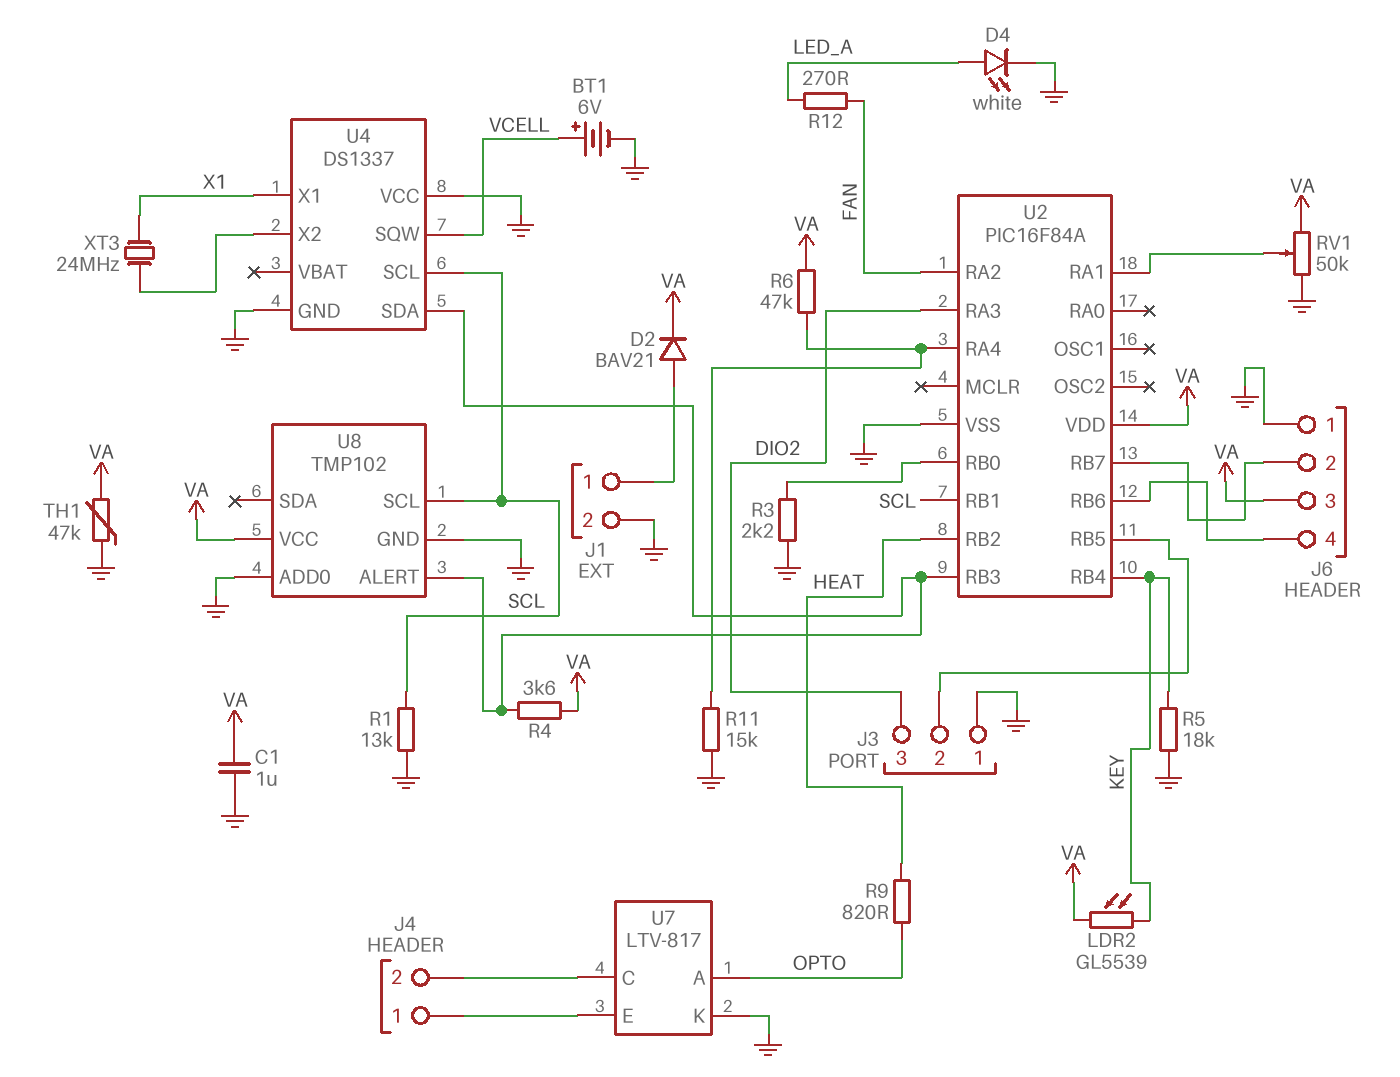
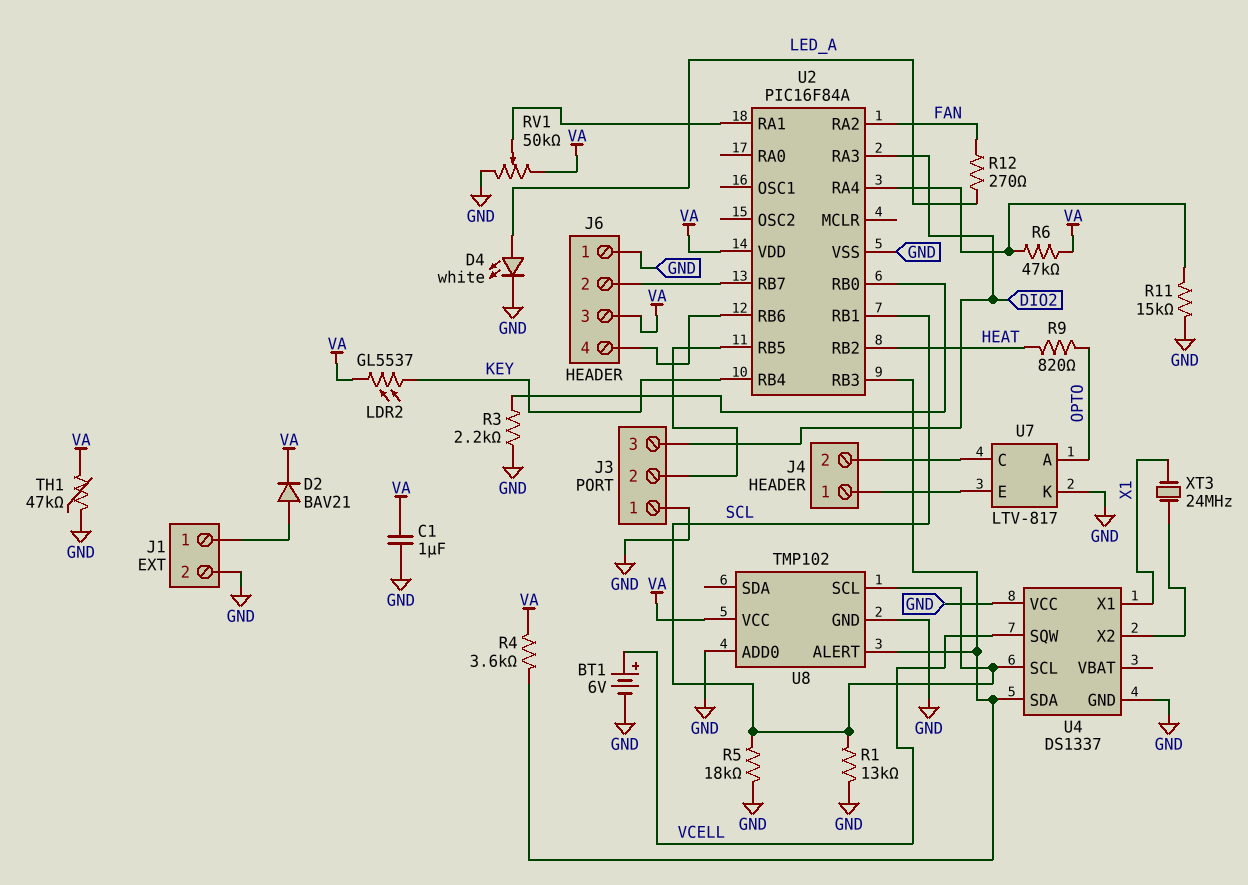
LDR2: GL5539 (KEY, VA) -> GL5537 (KEY, VA)
R5: 18k (GND, KEY) -> 18k (GND, SCL)

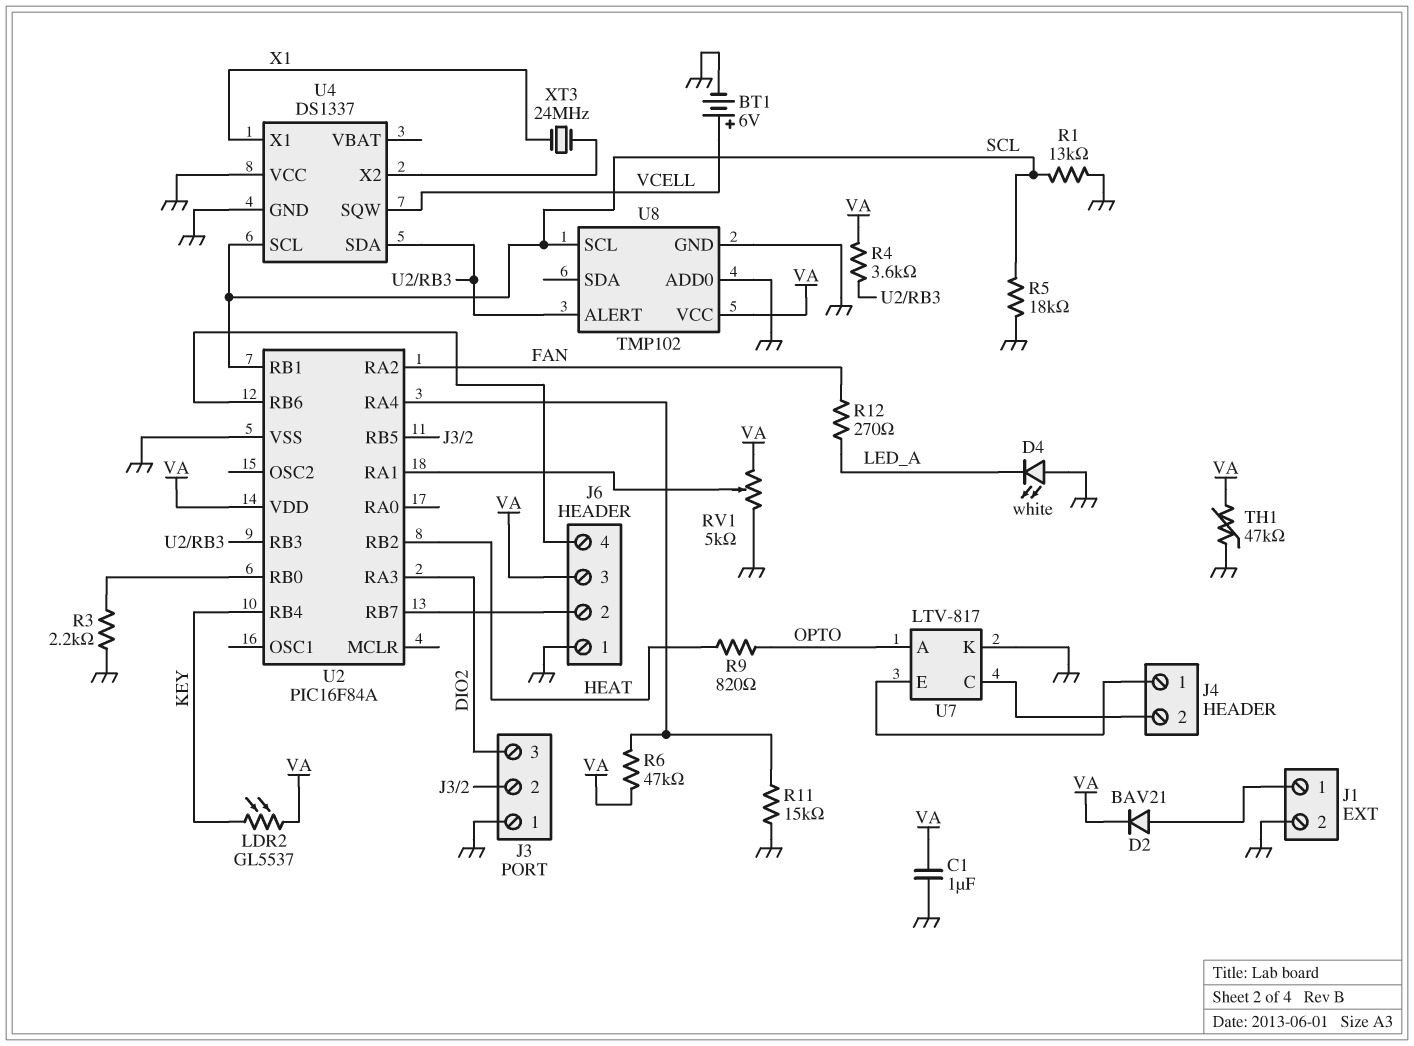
D4: LED white (A LED_A, K GND) -> LED white (A GND, K LED_A)
RV1: 50k (GND, VA, wiper U2/RA1) -> 5k (GND, VA, wiper U2/RA1)

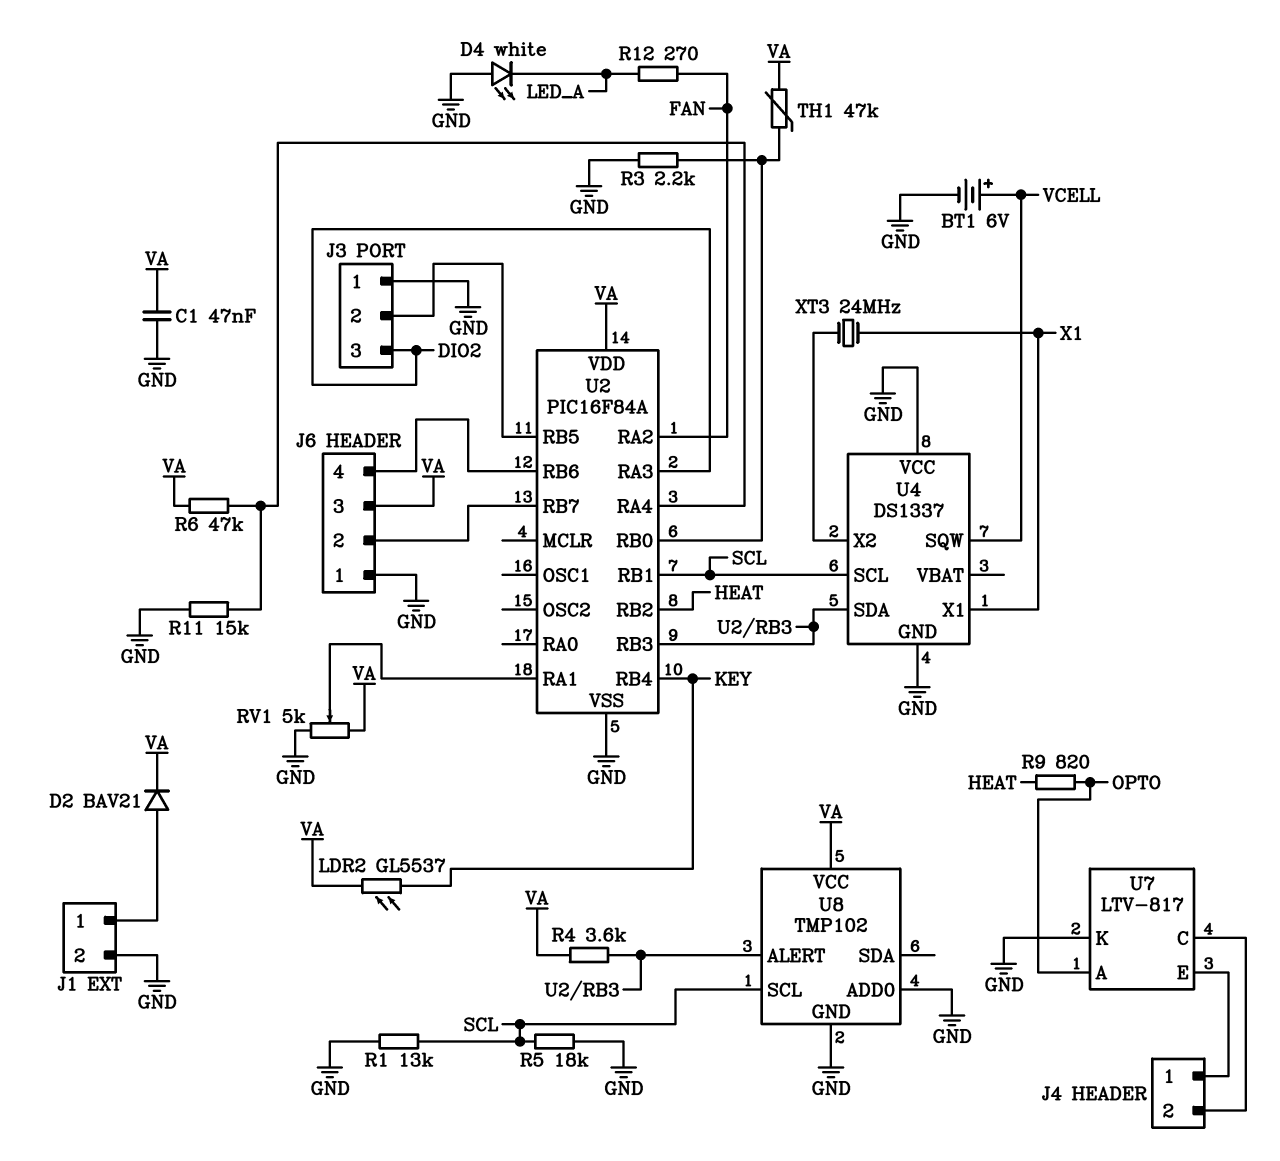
C1: 1uF (GND, VA) -> 47nF (GND, VA)
TH1: 47k (GND, VA) -> 47k (U2/RB0, VA)

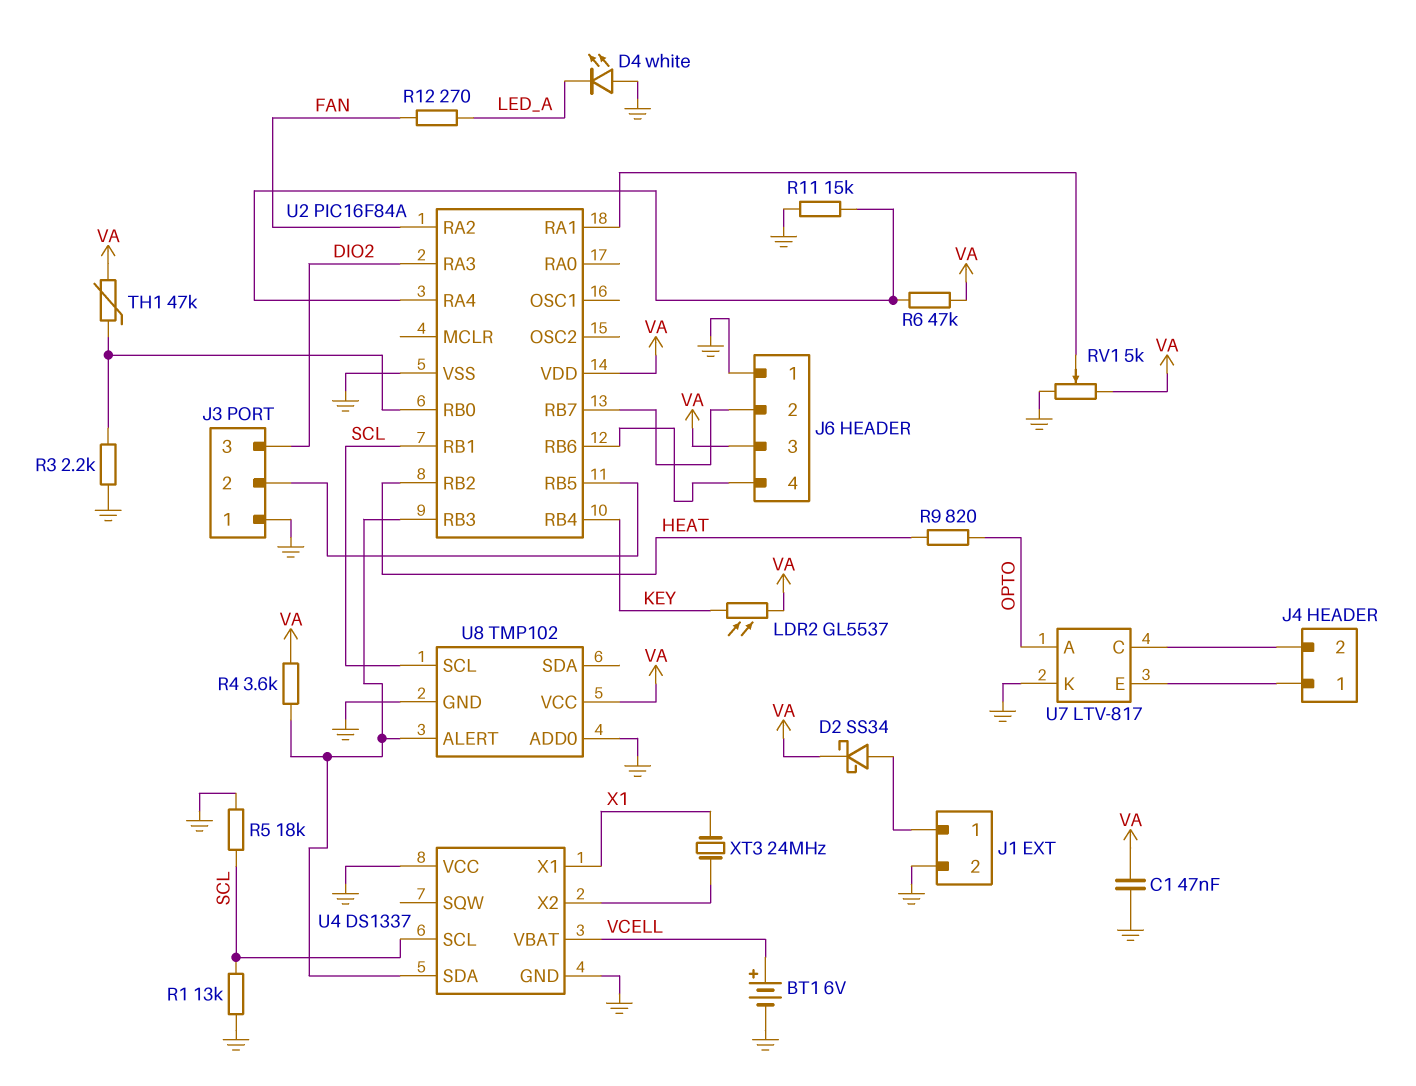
D2: diode BAV21 (A J1/1, K VA) -> schottky SS34 (A J1/1, K VA)
U4 pin SQW: VCELL -> none
U4 pin VBAT: none -> VCELL

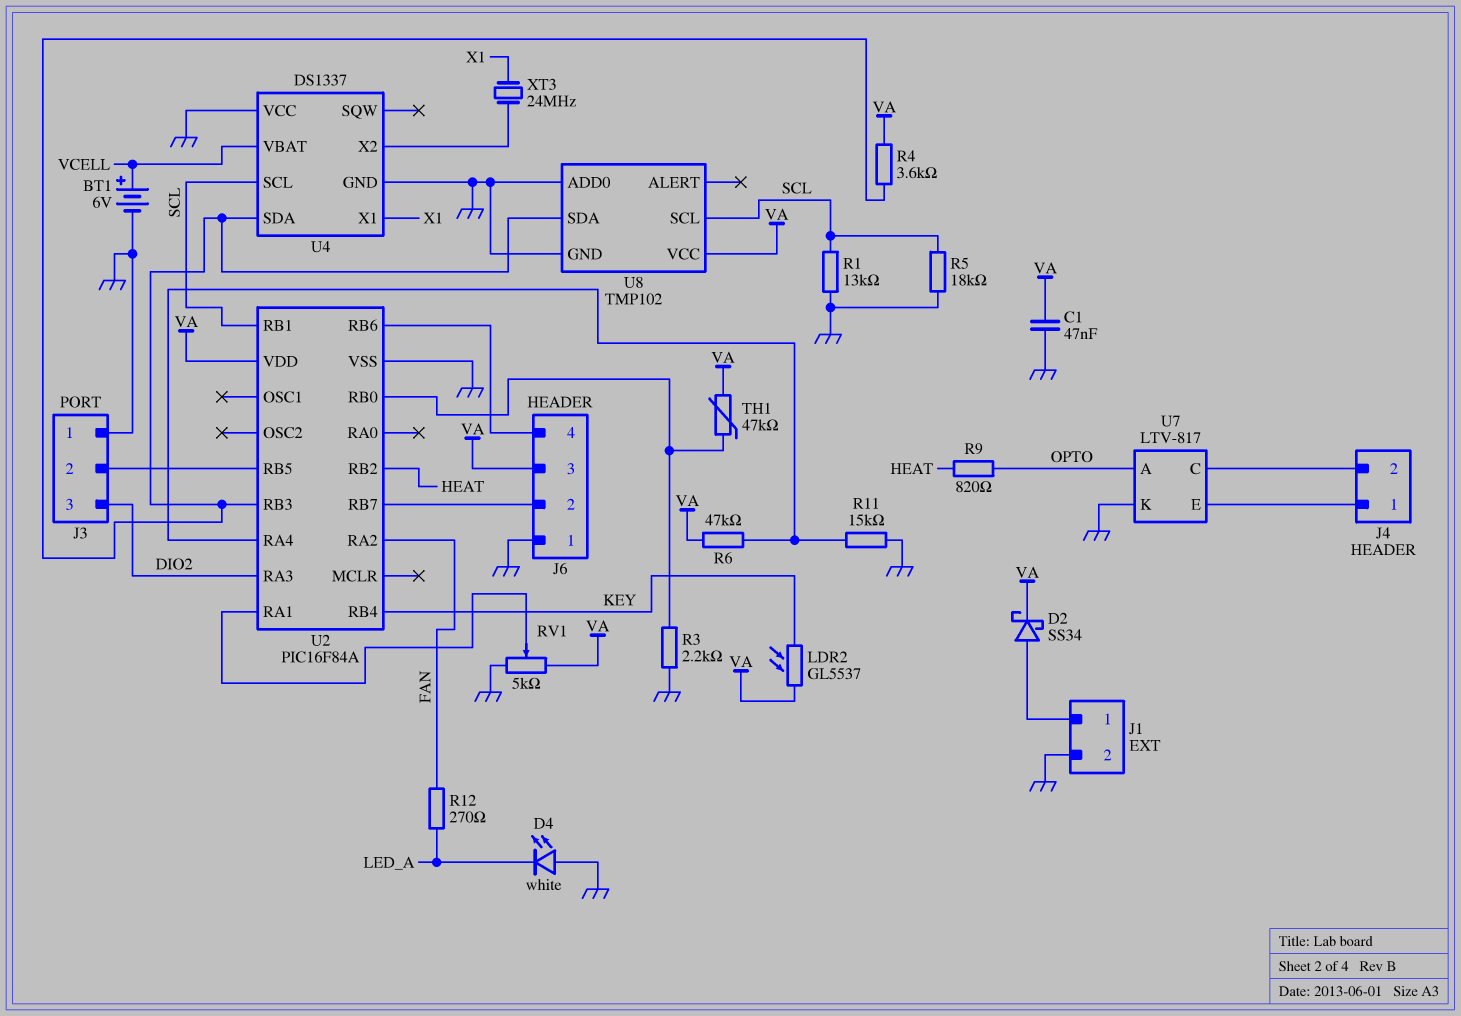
U8 pin ALERT: U2/RB3 -> none
U8 pin SDA: none -> U2/RB3

